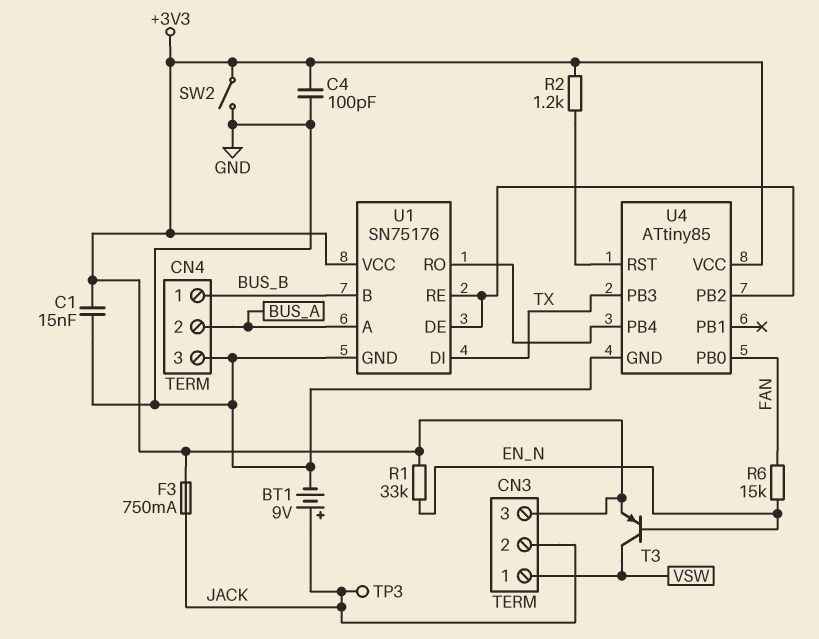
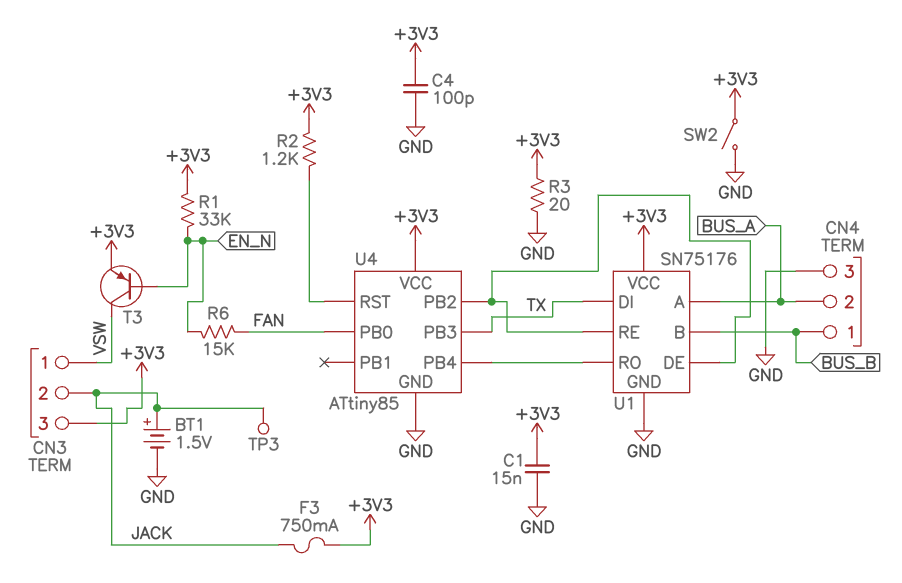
BT1: 9V (plus JACK, minus GND) -> 1.5V (plus JACK, minus GND)
R3: none -> 20 (+3V3, GND)

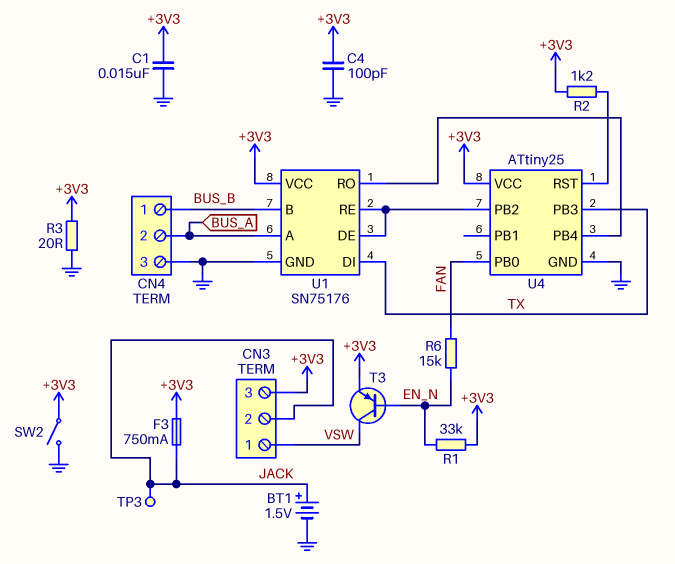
U4: ATtiny85 -> ATtiny25

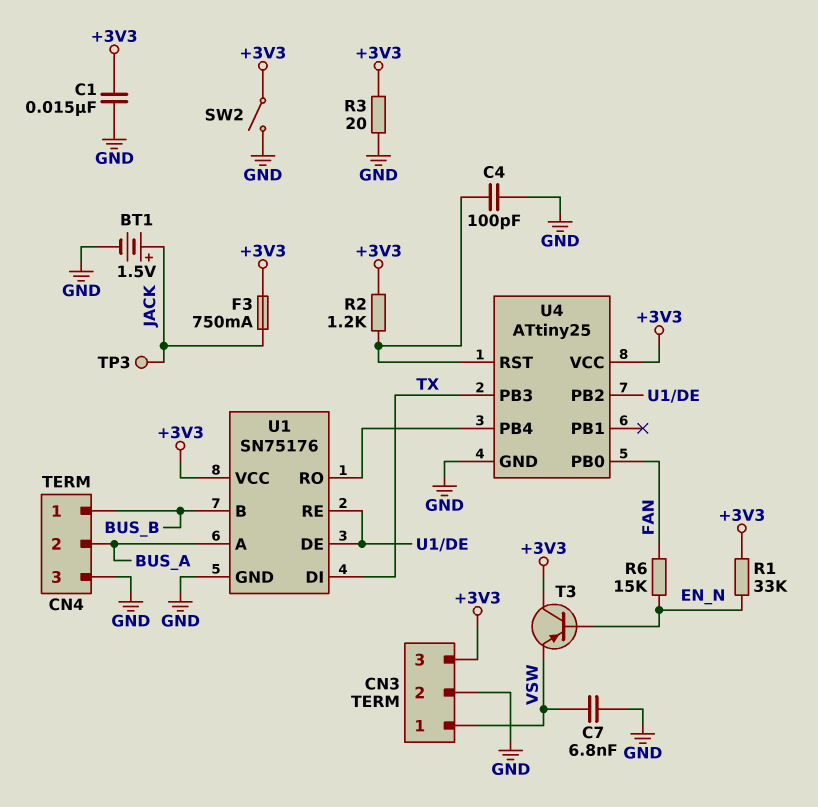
C4: 100pF (+3V3, GND) -> 100pF (GND, U4/RST)
C7: none -> 6.8nF (GND, VSW)
CN3 pin 2: JACK -> GND
T3: PNP (B EN_N, C VSW, E +3V3) -> PNP (B EN_N, C +3V3, E VSW)

